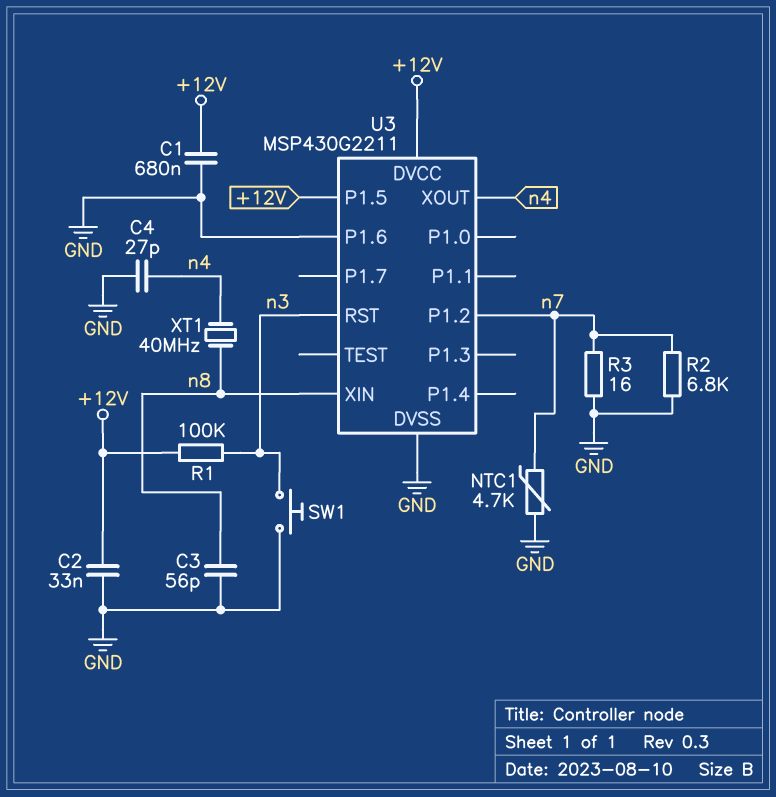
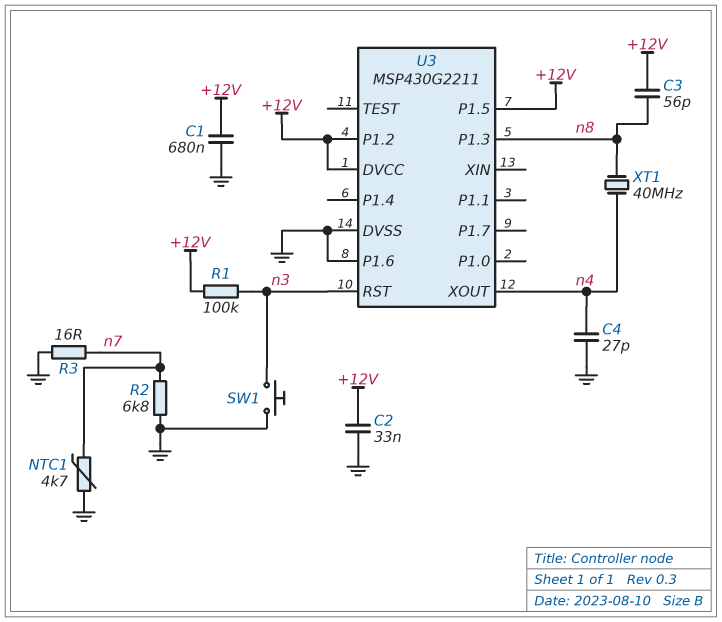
C3: 56pF (GND, n8) -> 56pF (+12V, n8)
U3 pin P1.2: n7 -> +12V
U3 pin P1.3: none -> n8
U3 pin XIN: n8 -> none

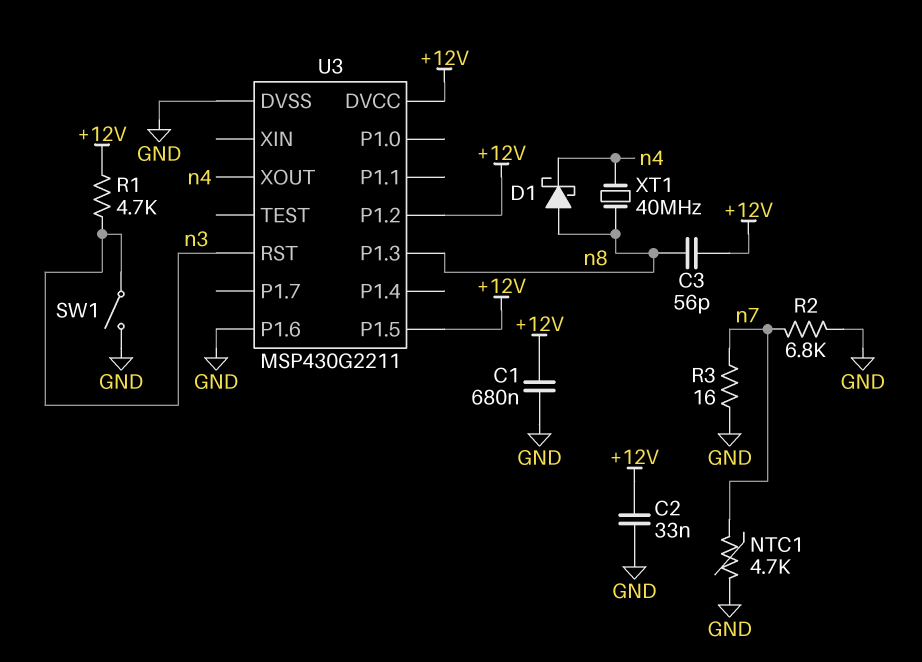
C4: 27pF (GND, n4) -> none
D1: none -> schottky (A n8, K n4)
R1: 100k (+12V, n3) -> 4.7k (+12V, n3)
SW1: button (GND, n3) -> switch (GND, n3)

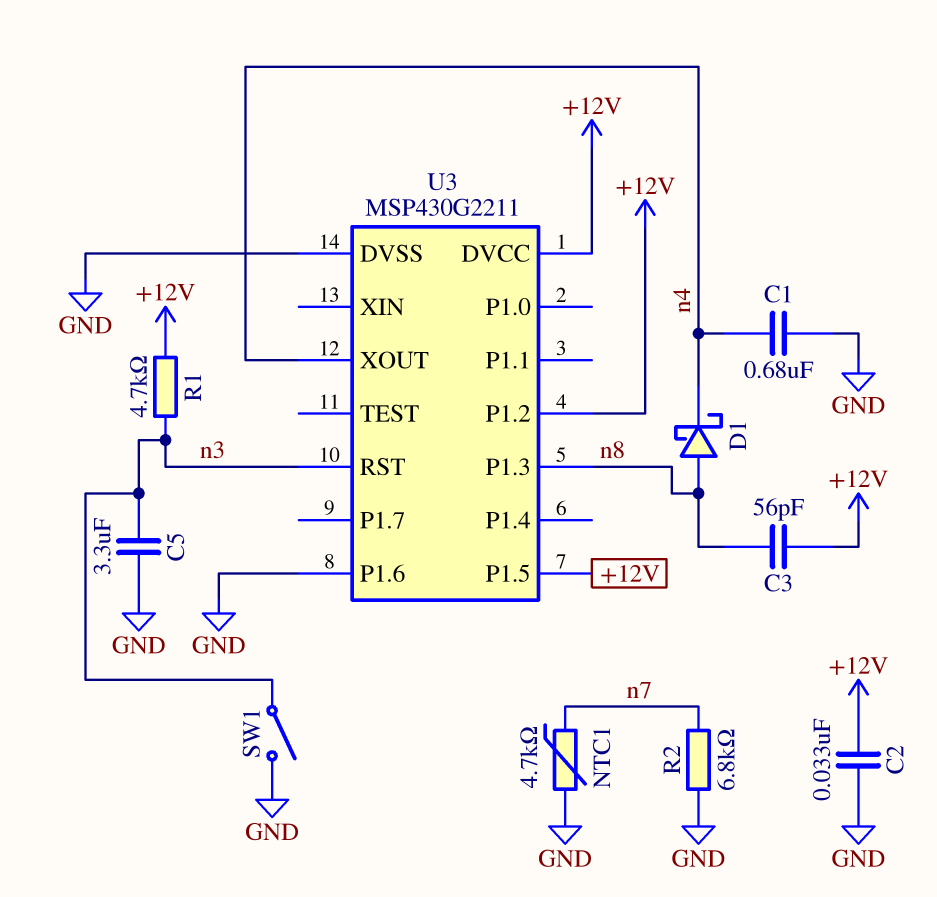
C1: 680nF (+12V, GND) -> 680nF (GND, n4)
C5: none -> 3.3uF (GND, n3)
R3: 16 (GND, n7) -> none
XT1: 40MHz (n4, n8) -> none

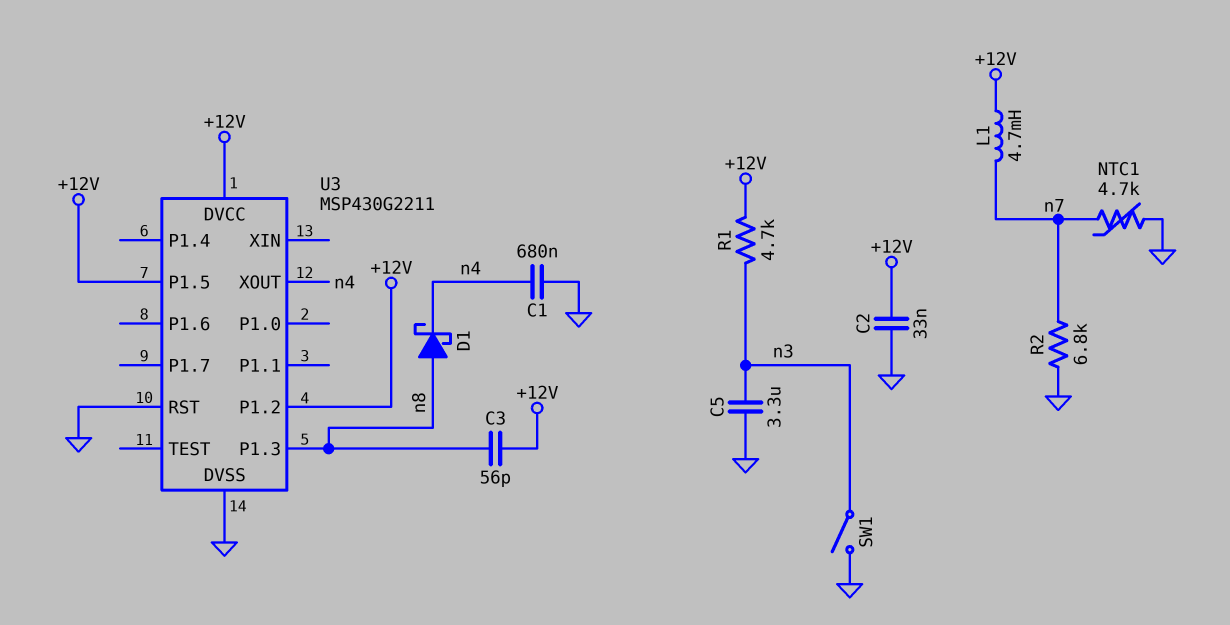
L1: none -> 4.7mH (+12V, n7)
U3 pin P1.6: GND -> none
U3 pin RST: n3 -> GND

